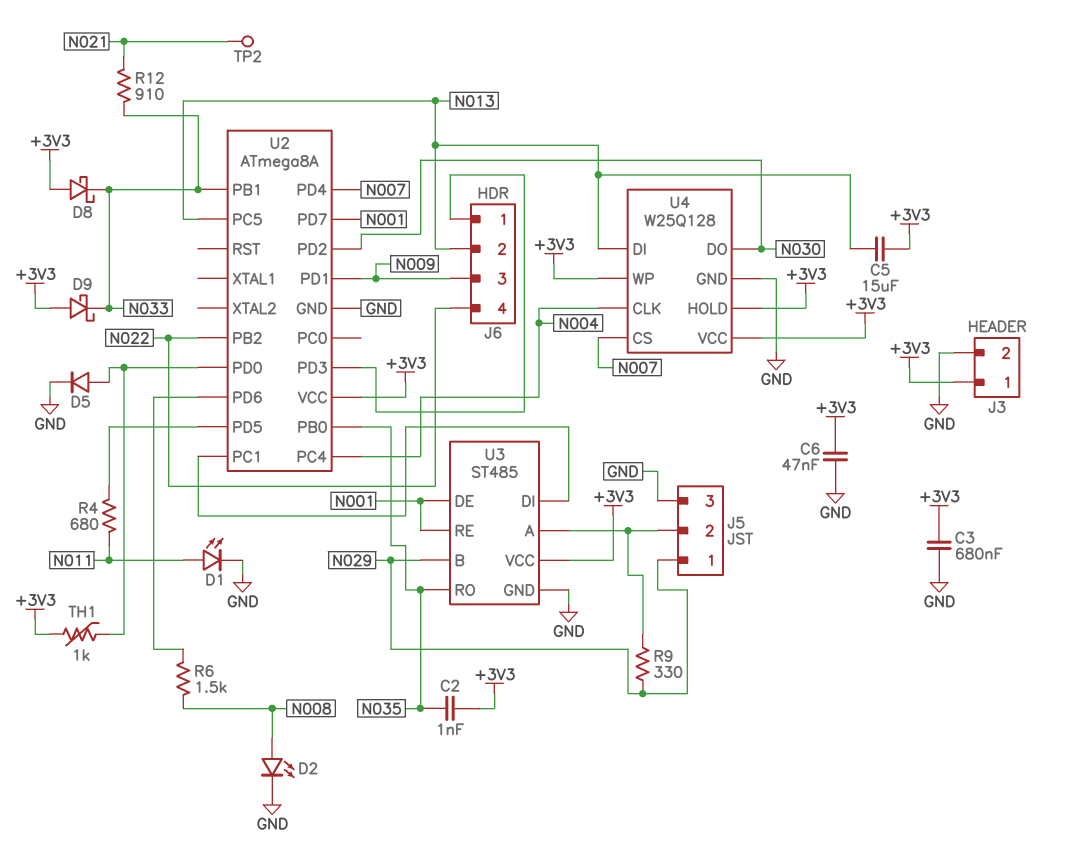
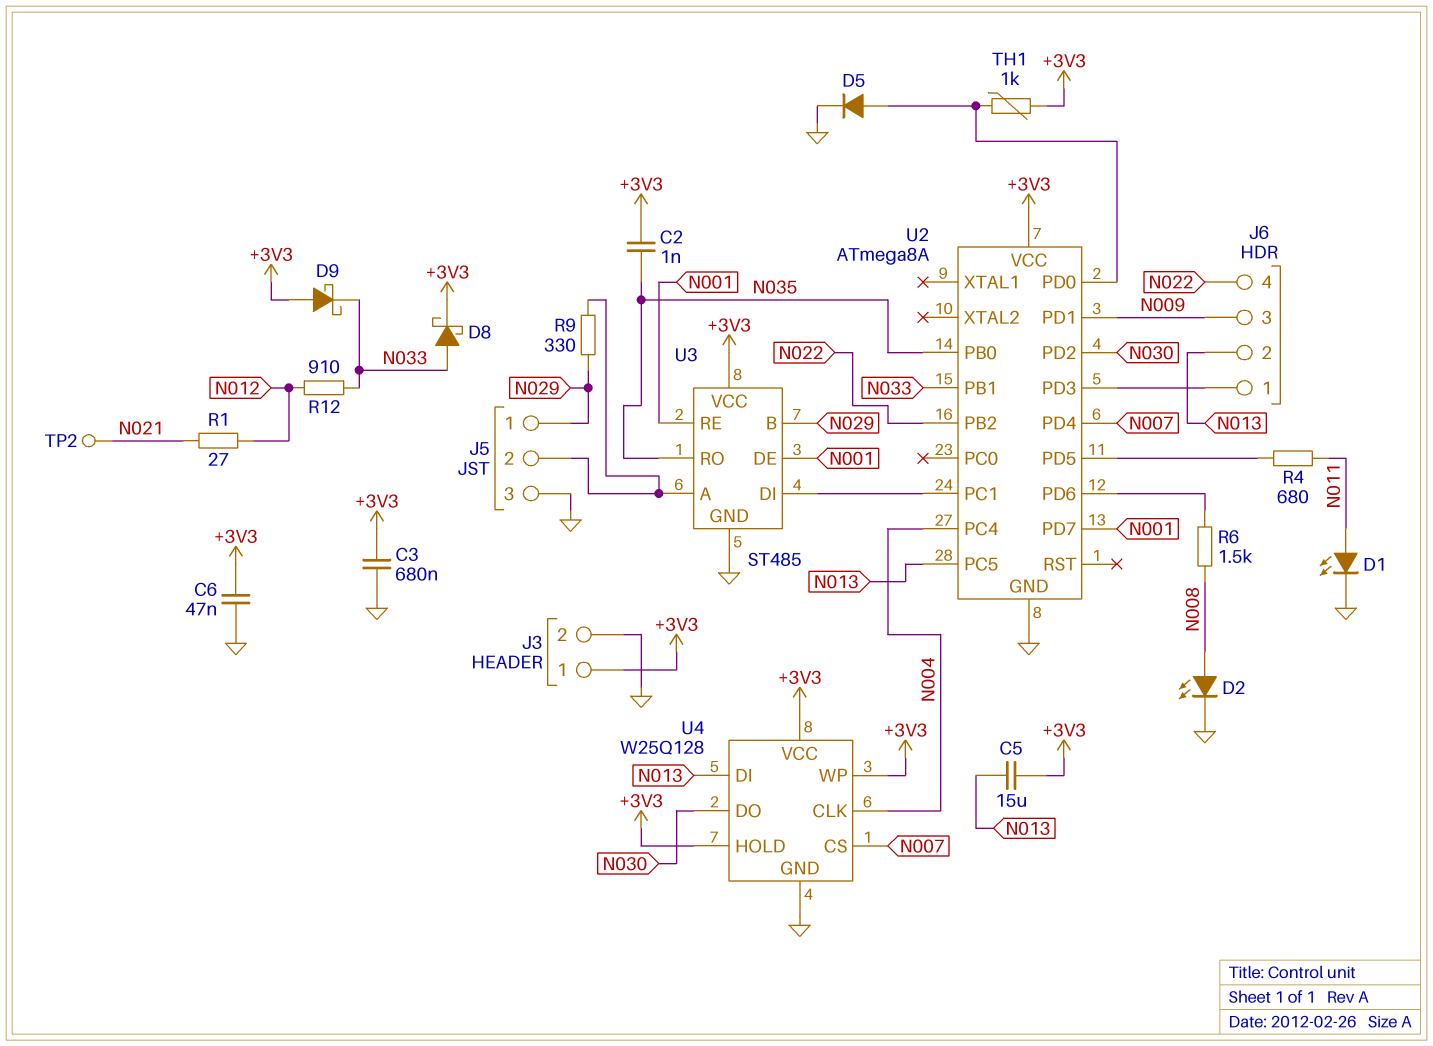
D8: schottky (A +3V3, K N033) -> schottky (A N033, K +3V3)
R1: none -> 27 (N012, N021)
R12: 910 (N021, N033) -> 910 (N012, N033)

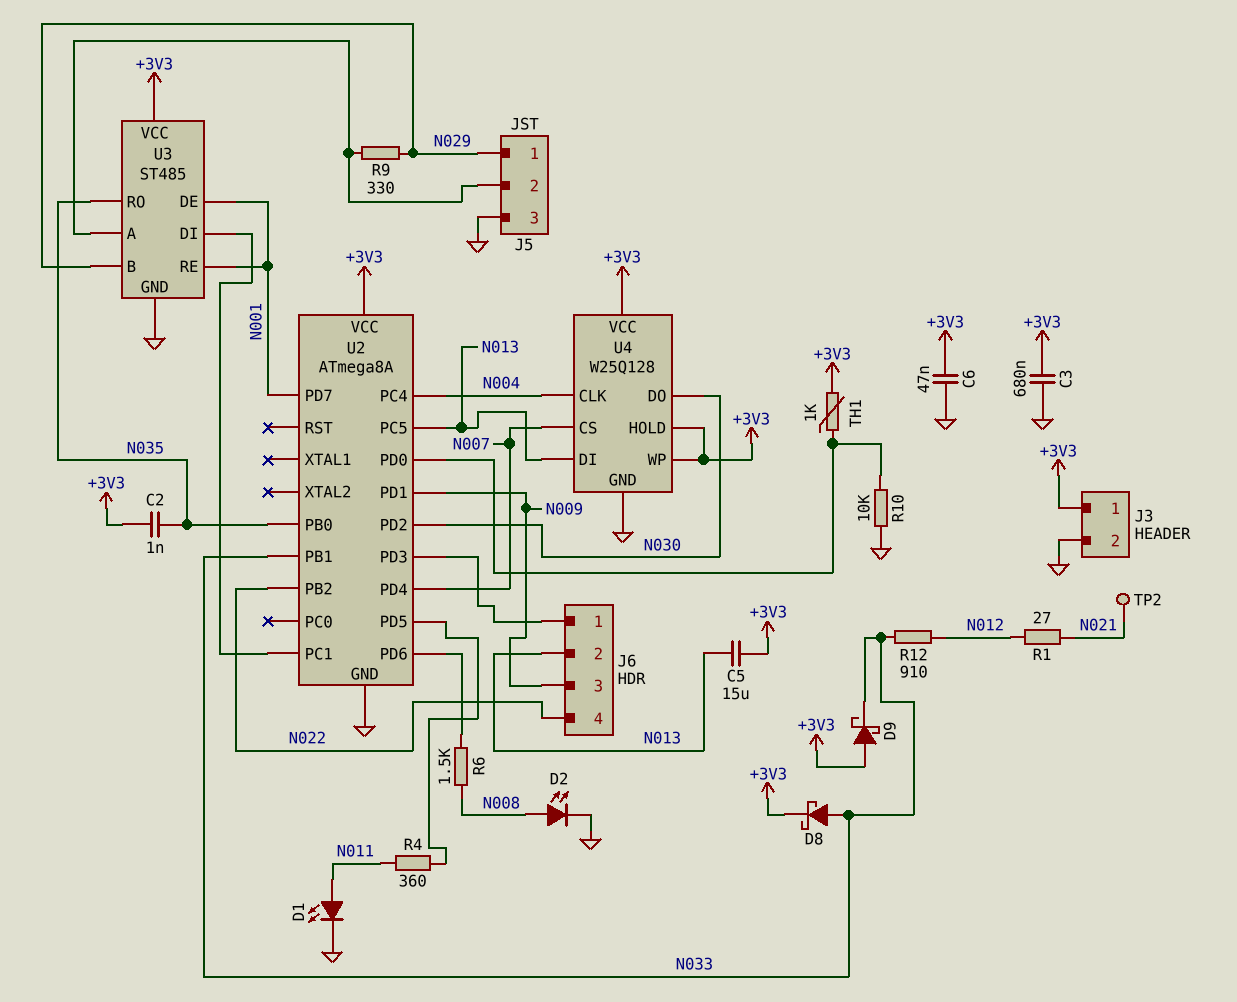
D5: diode (A U2/PD0, K GND) -> none
R4: 680 (N011, U2/PD5) -> 360 (N011, U2/PD5)
R10: none -> 10k (GND, U2/PD0)

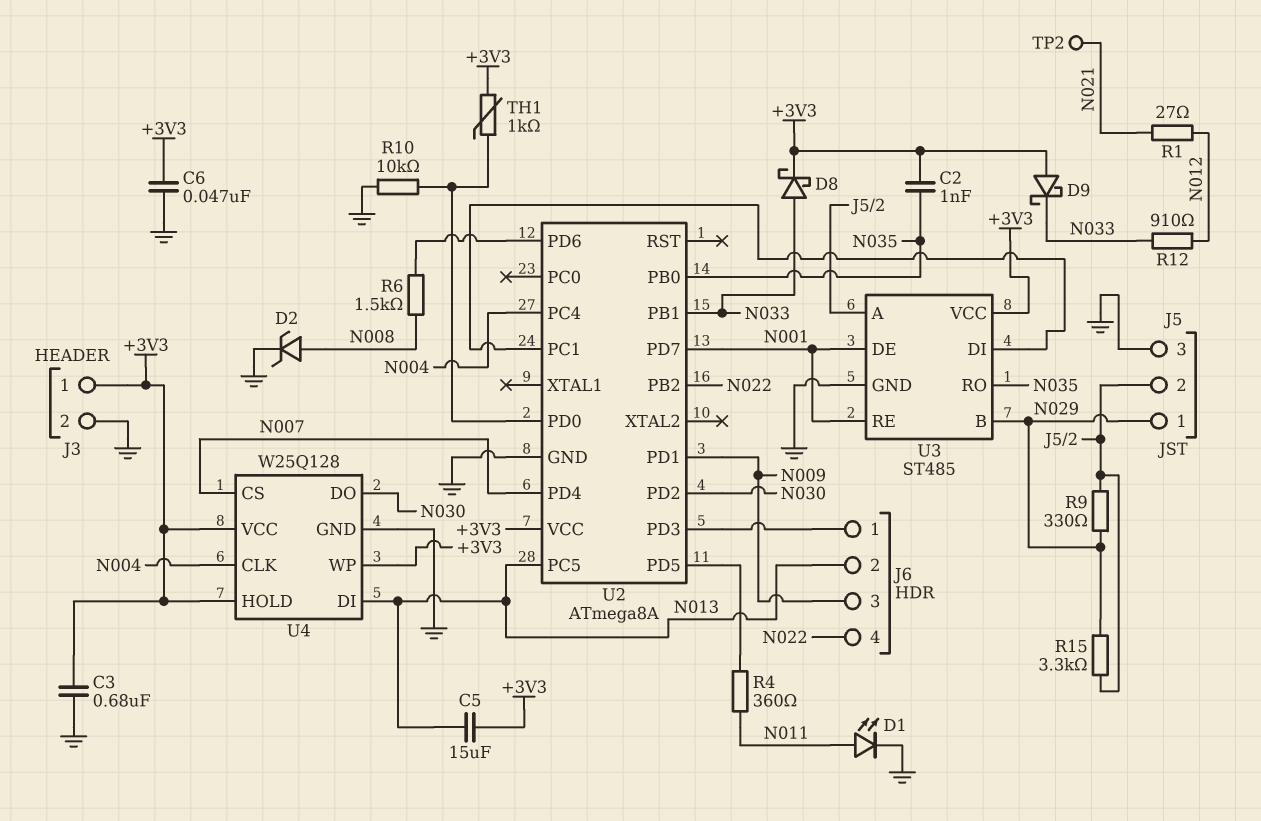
D2: LED (A N008, K GND) -> zener (A N008, K GND)
R15: none -> 3.3k (J5/2, N029)

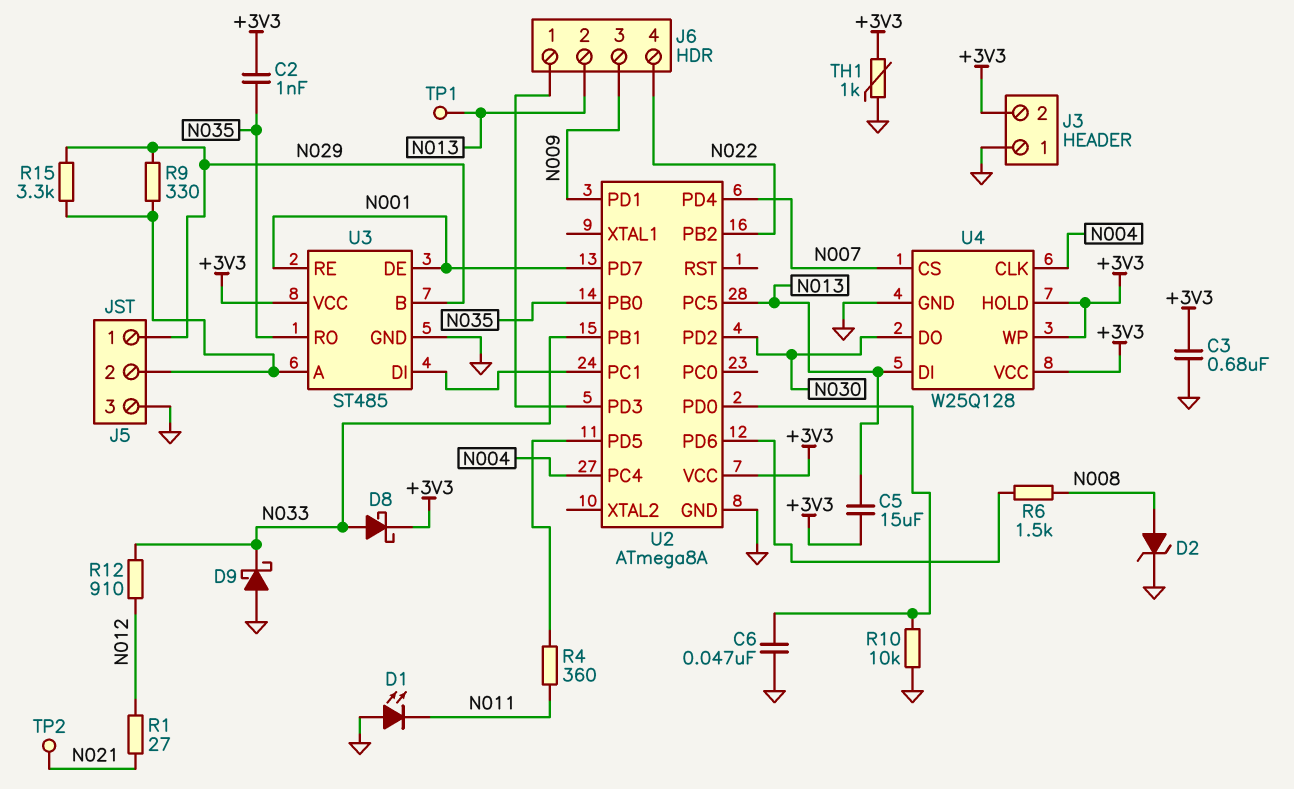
C6: 47nF (+3V3, GND) -> 47nF (GND, U2/PD0)
D1: LED (A N011, K GND) -> LED (A GND, K N011)
D9: schottky (A +3V3, K N033) -> schottky (A GND, K N033)
J3 pin 1: +3V3 -> GND
J3 pin 2: GND -> +3V3
TH1: 1k (+3V3, U2/PD0) -> 1k (+3V3, GND)
TP1: none -> test point (N013)

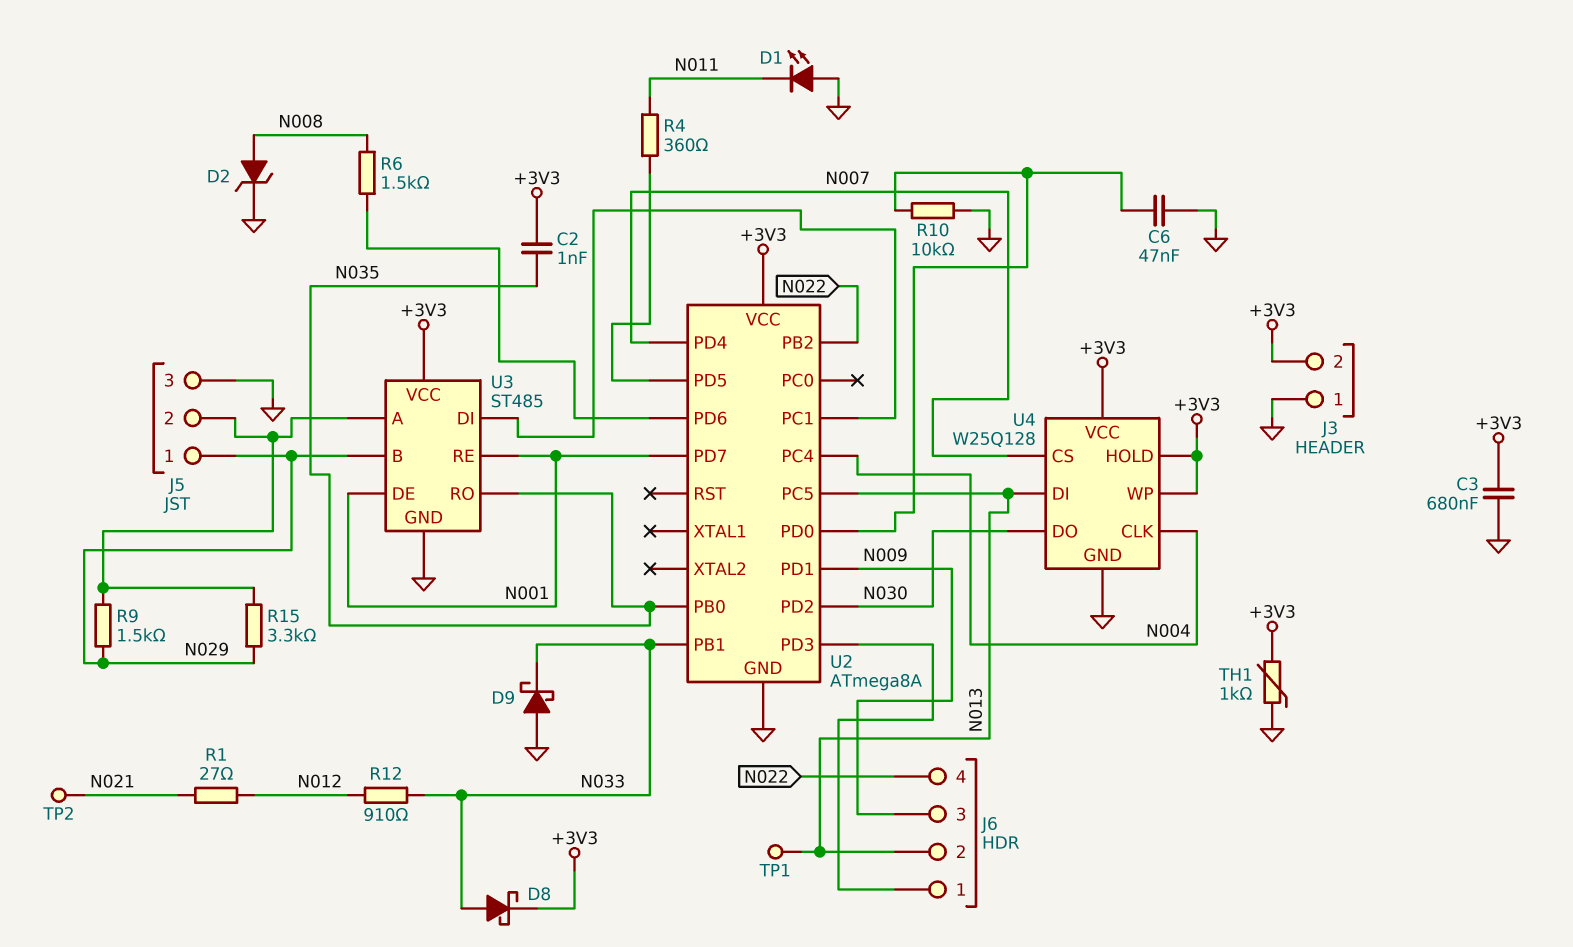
C5: 15uF (+3V3, N013) -> none
R9: 330 (J5/2, N029) -> 1.5k (J5/2, N029)

